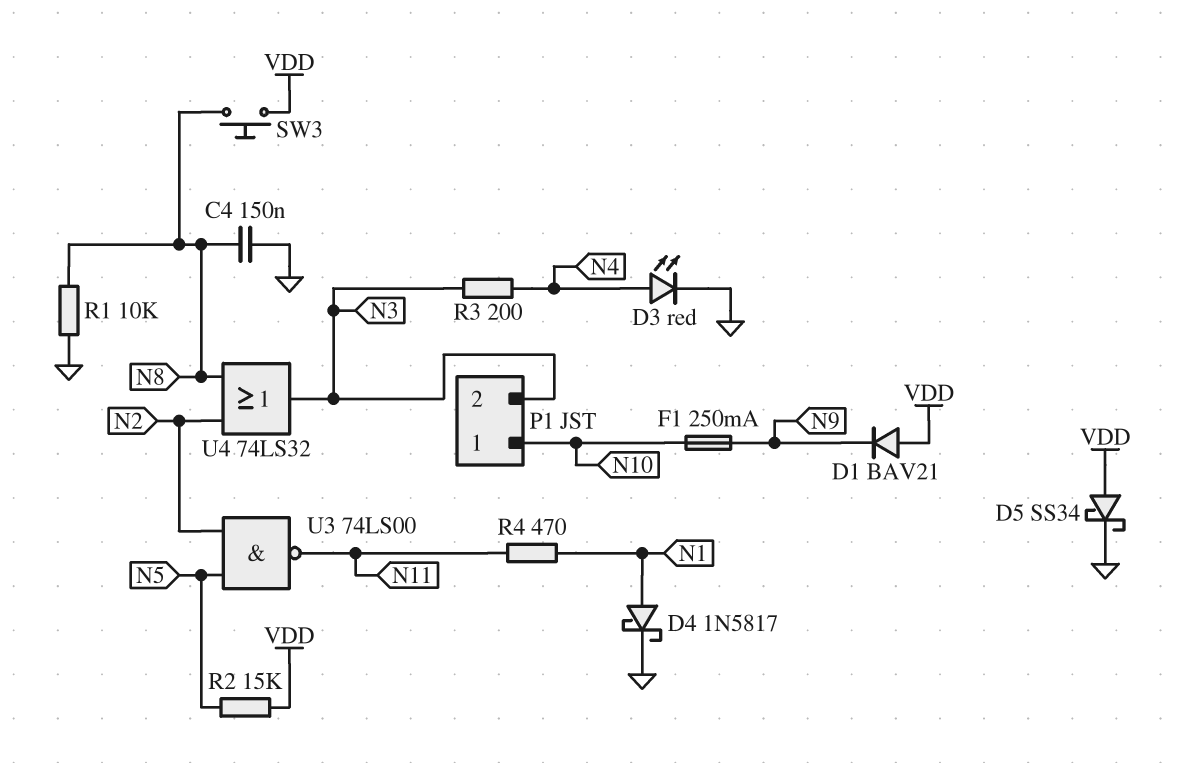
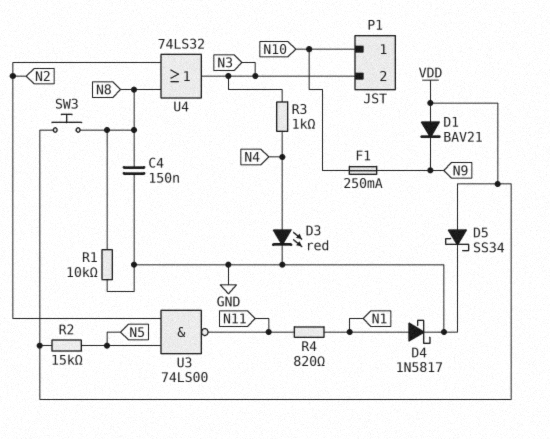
R3: 200 (N3, N4) -> 1k (N3, N4)
R4: 470 (N1, N11) -> 820 (N1, N11)

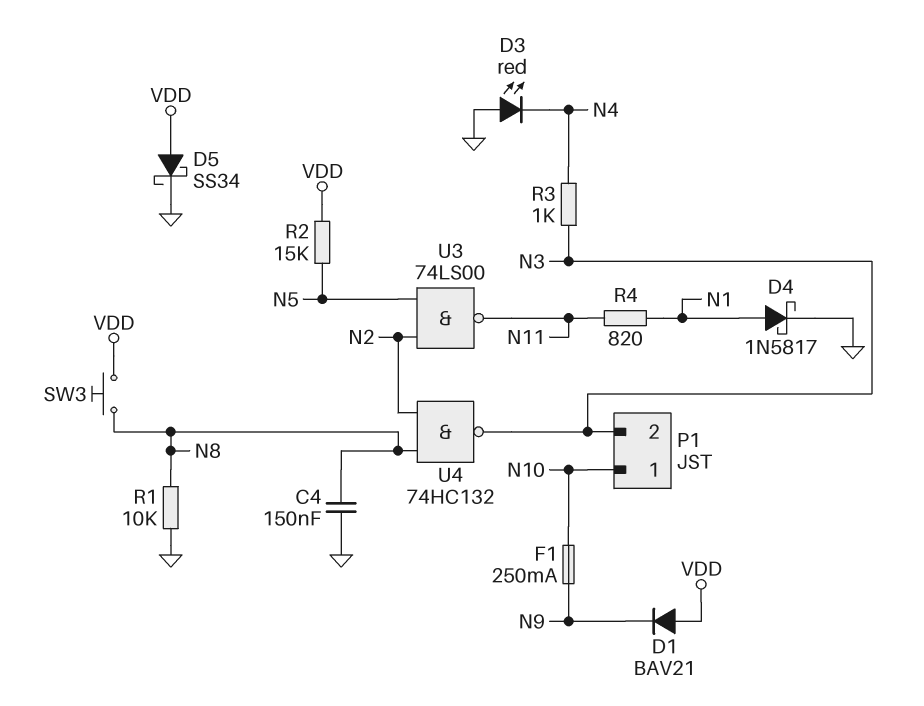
D3: LED red (A N4, K GND) -> LED red (A GND, K N4)
U4: OR 74LS32 (in N2, in N8, out N3) -> NAND 74HC132 (in N2, in N8, out N3)

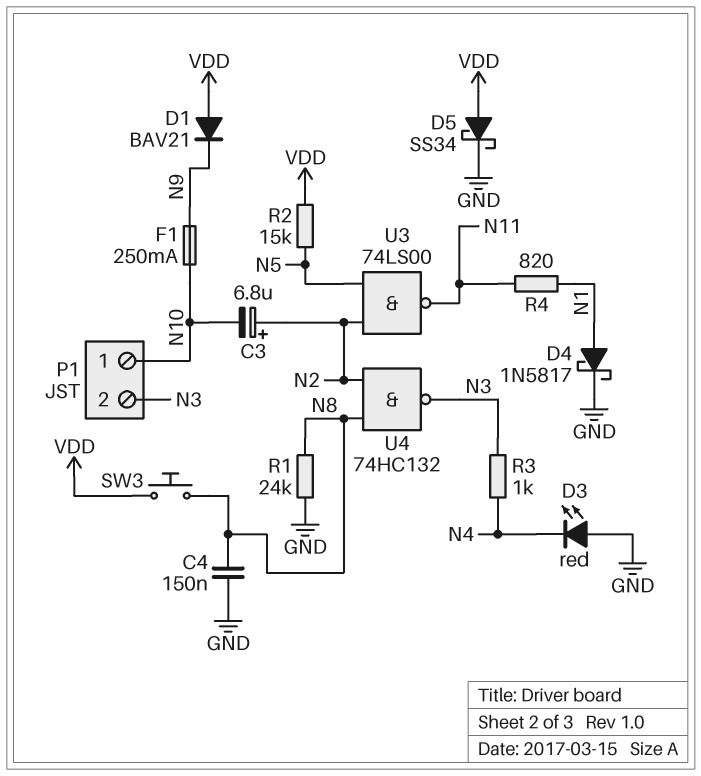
C3: none -> 6.8uF (plus N2, minus N10)
R1: 10k (GND, N8) -> 24k (GND, N8)

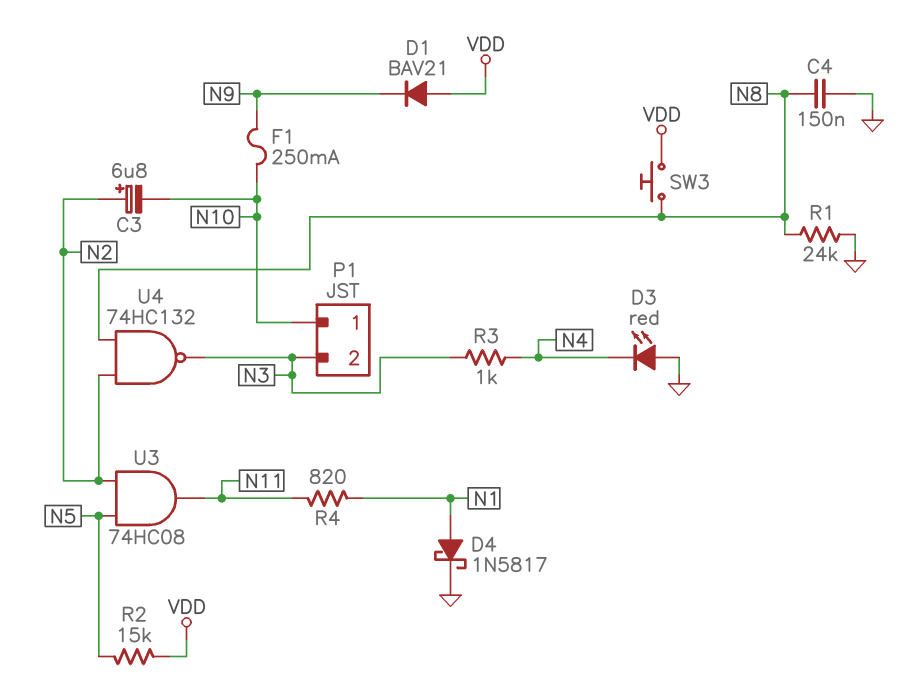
D5: schottky SS34 (A VDD, K GND) -> none
U3: NAND 74LS00 (in N2, in N5, out N11) -> AND 74HC08 (in N2, in N5, out N11)

